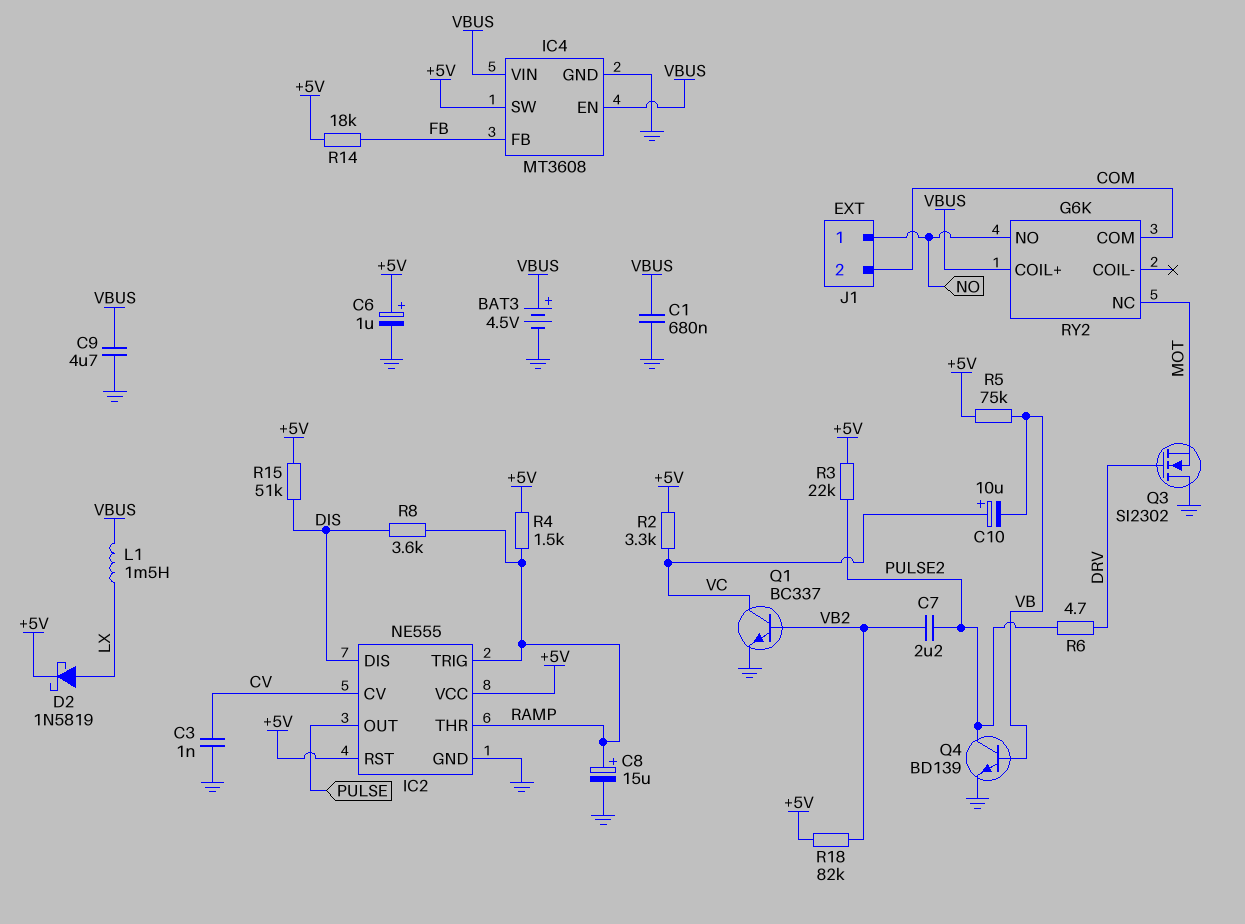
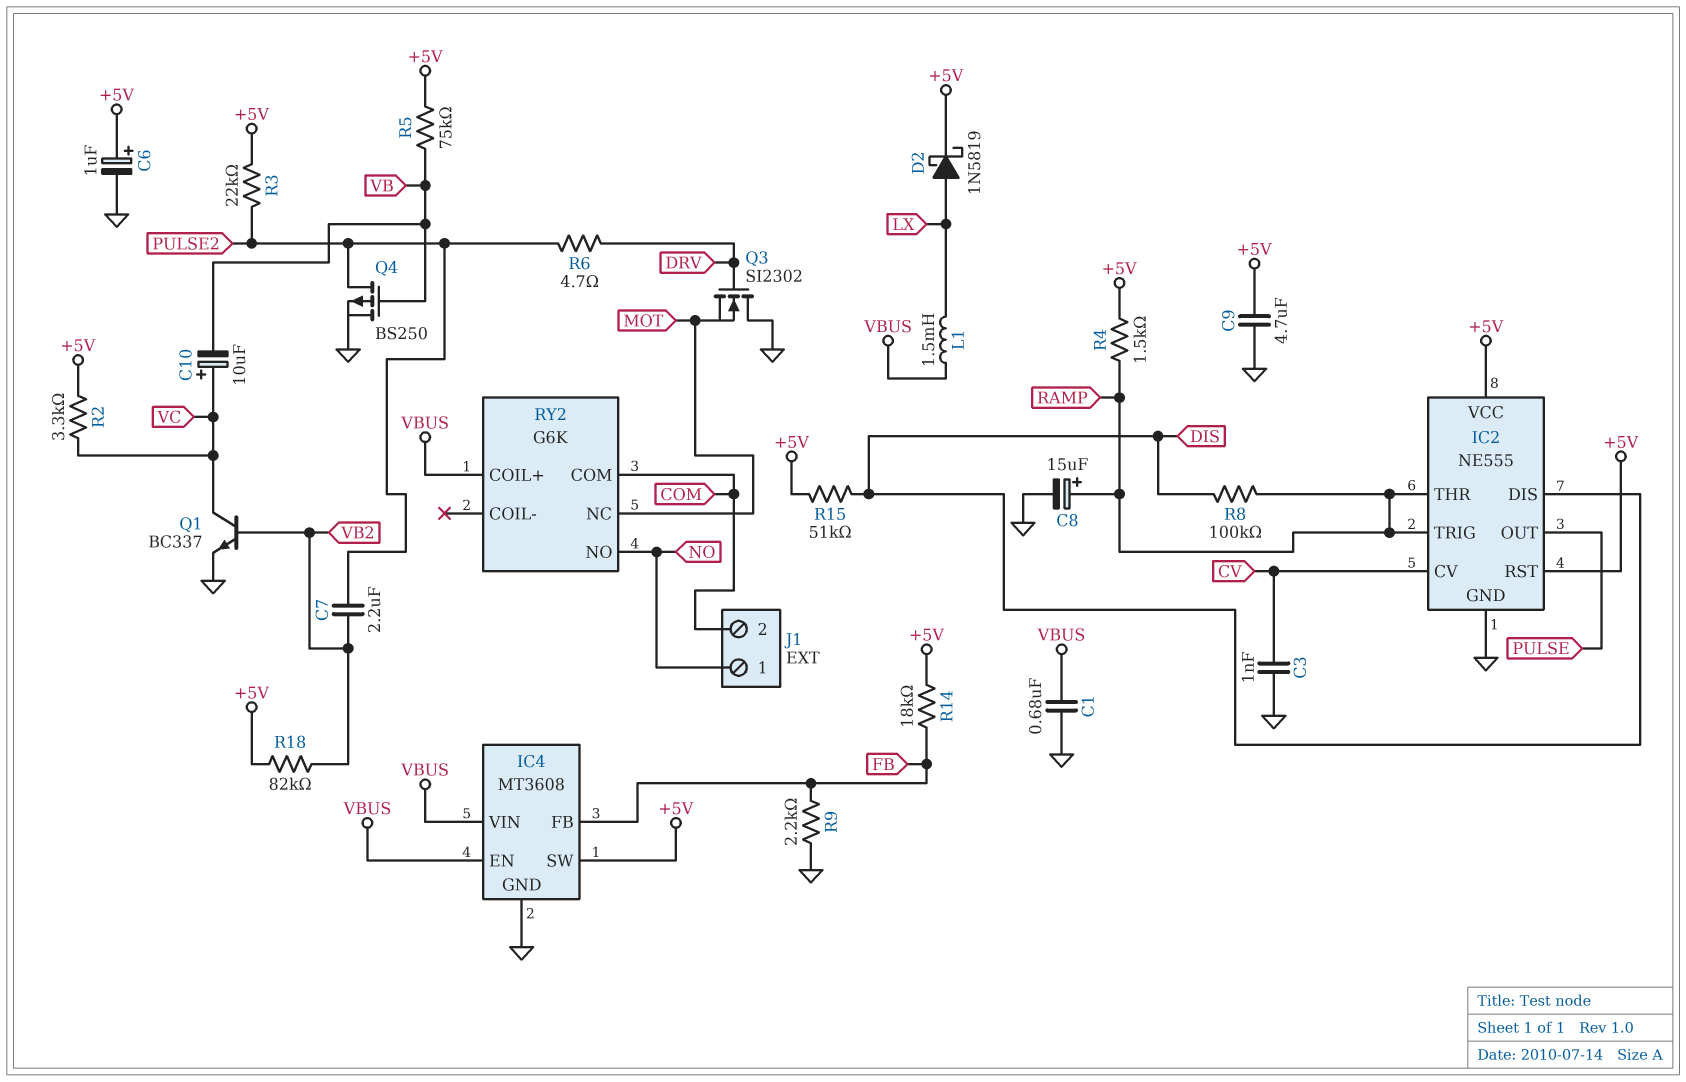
BAT3: 4.5V (plus VBUS, minus GND) -> none
C9: 4.7uF (GND, VBUS) -> 4.7uF (+5V, GND)
Q4: NPN BD139 (B VB, C PULSE2, E GND) -> PMOS BS250 (G VB, D PULSE2, S GND)
R8: 3.6k (DIS, RAMP) -> 100k (DIS, RAMP)
R9: none -> 2.2k (FB, GND)

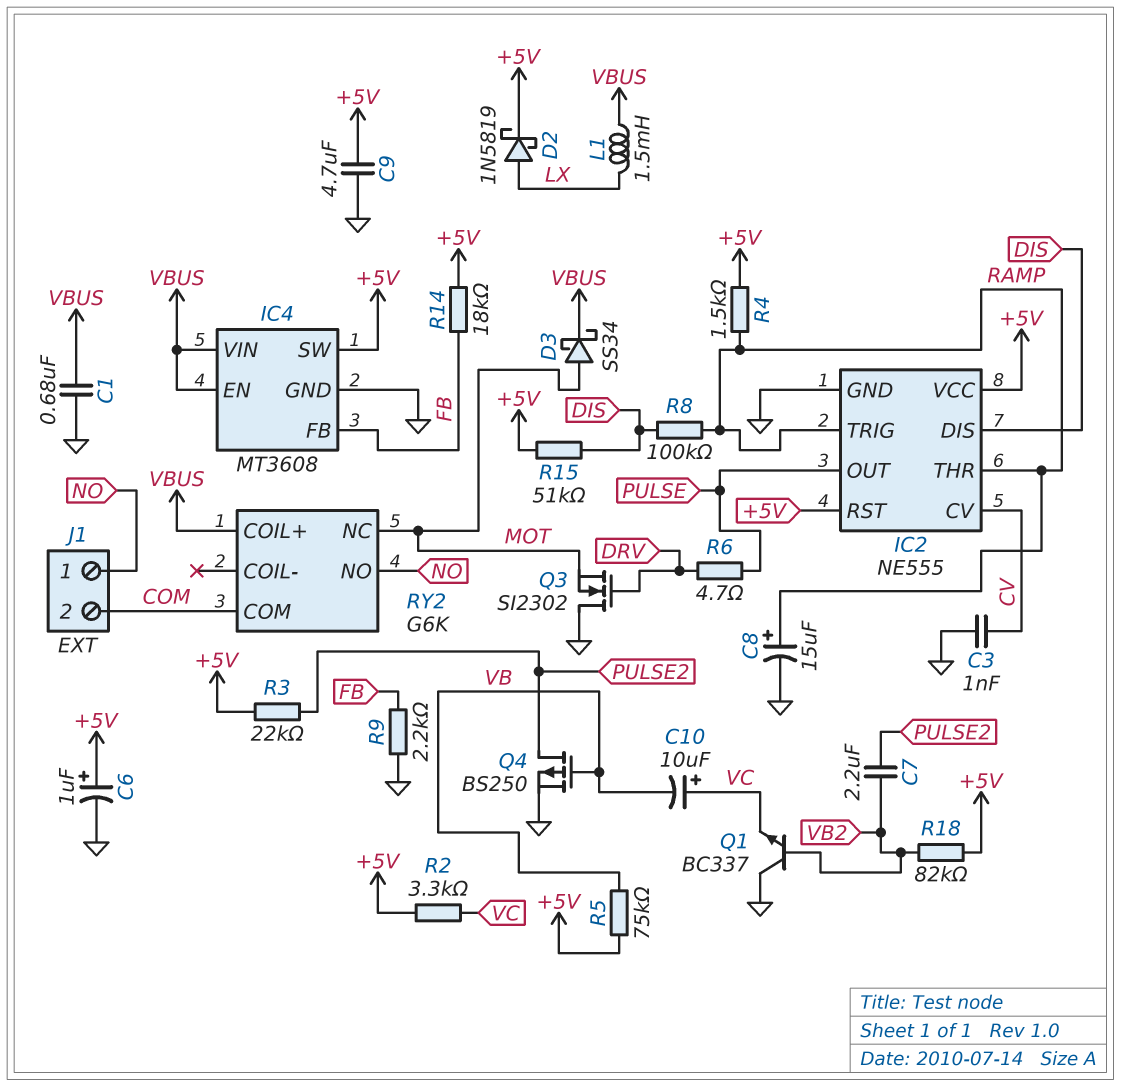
D3: none -> schottky SS34 (A MOT, K VBUS)
Q1: NPN BC337 (B VB2, C VC, E GND) -> NPN BC337 (B VB2, C GND, E VC)
R6: 4.7 (DRV, PULSE2) -> 4.7 (DRV, PULSE)

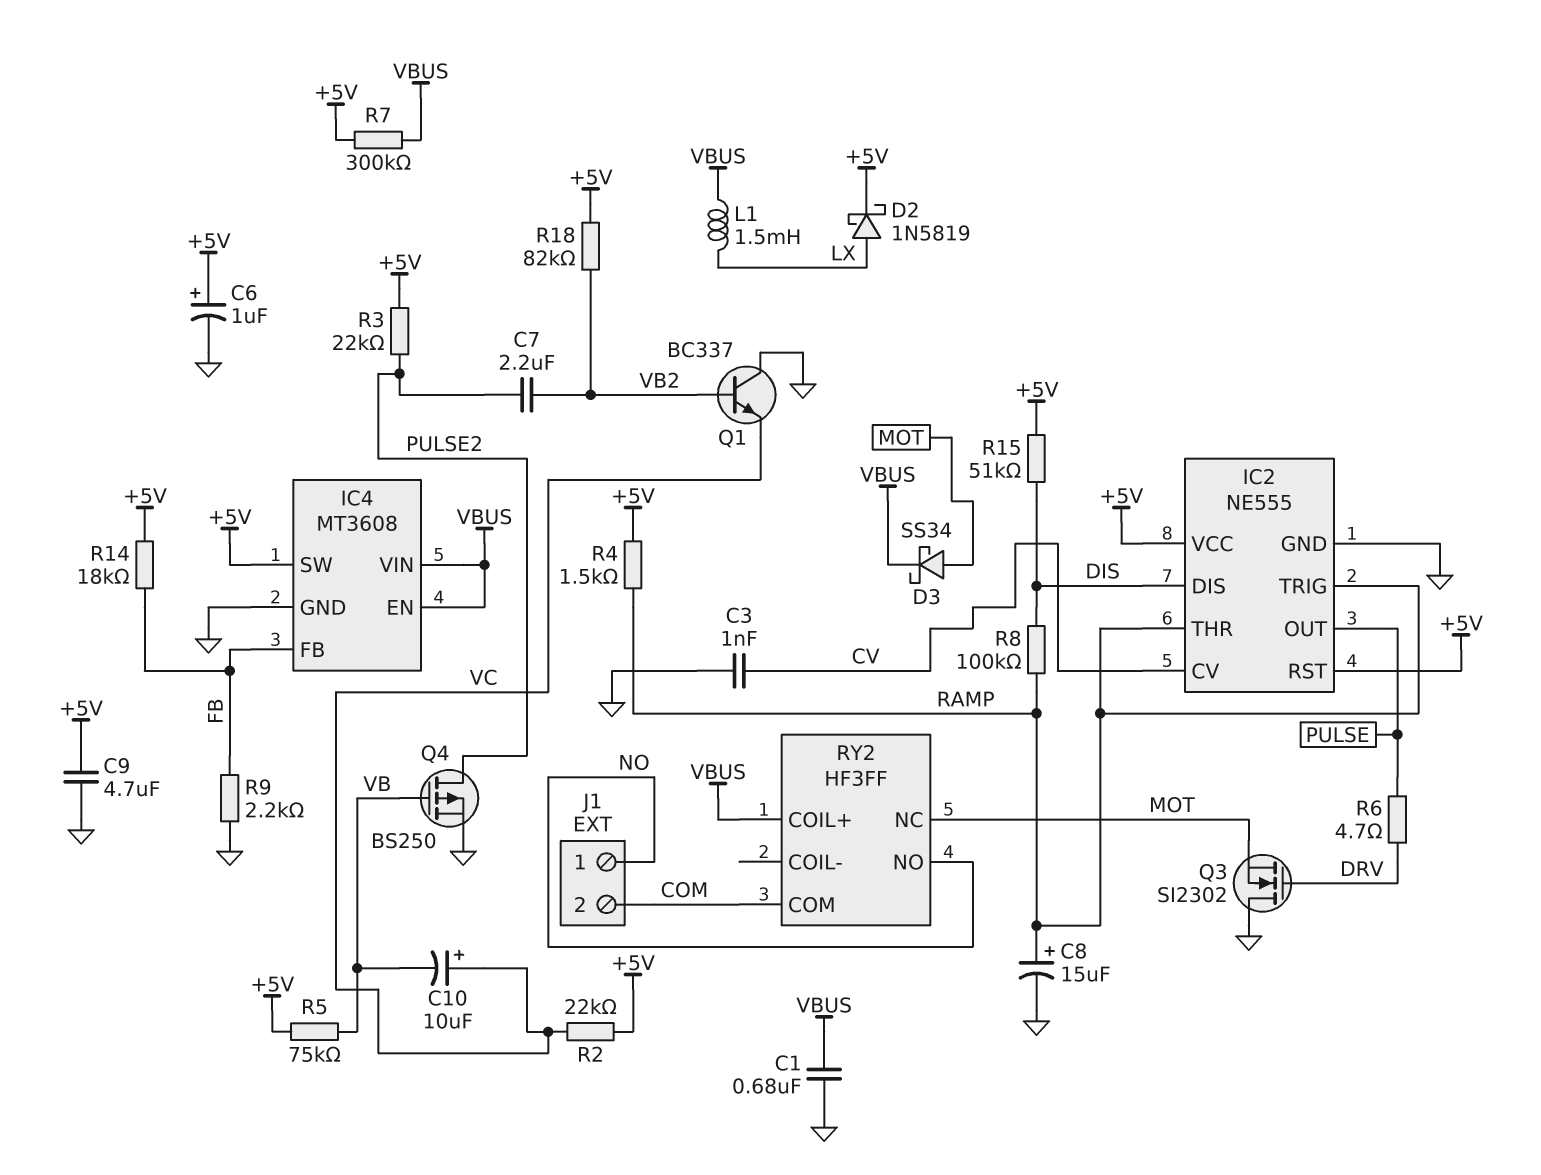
R2: 3.3k (+5V, VC) -> 22k (+5V, VC)
R7: none -> 300k (+5V, VBUS)
RY2: G6K -> HF3FF

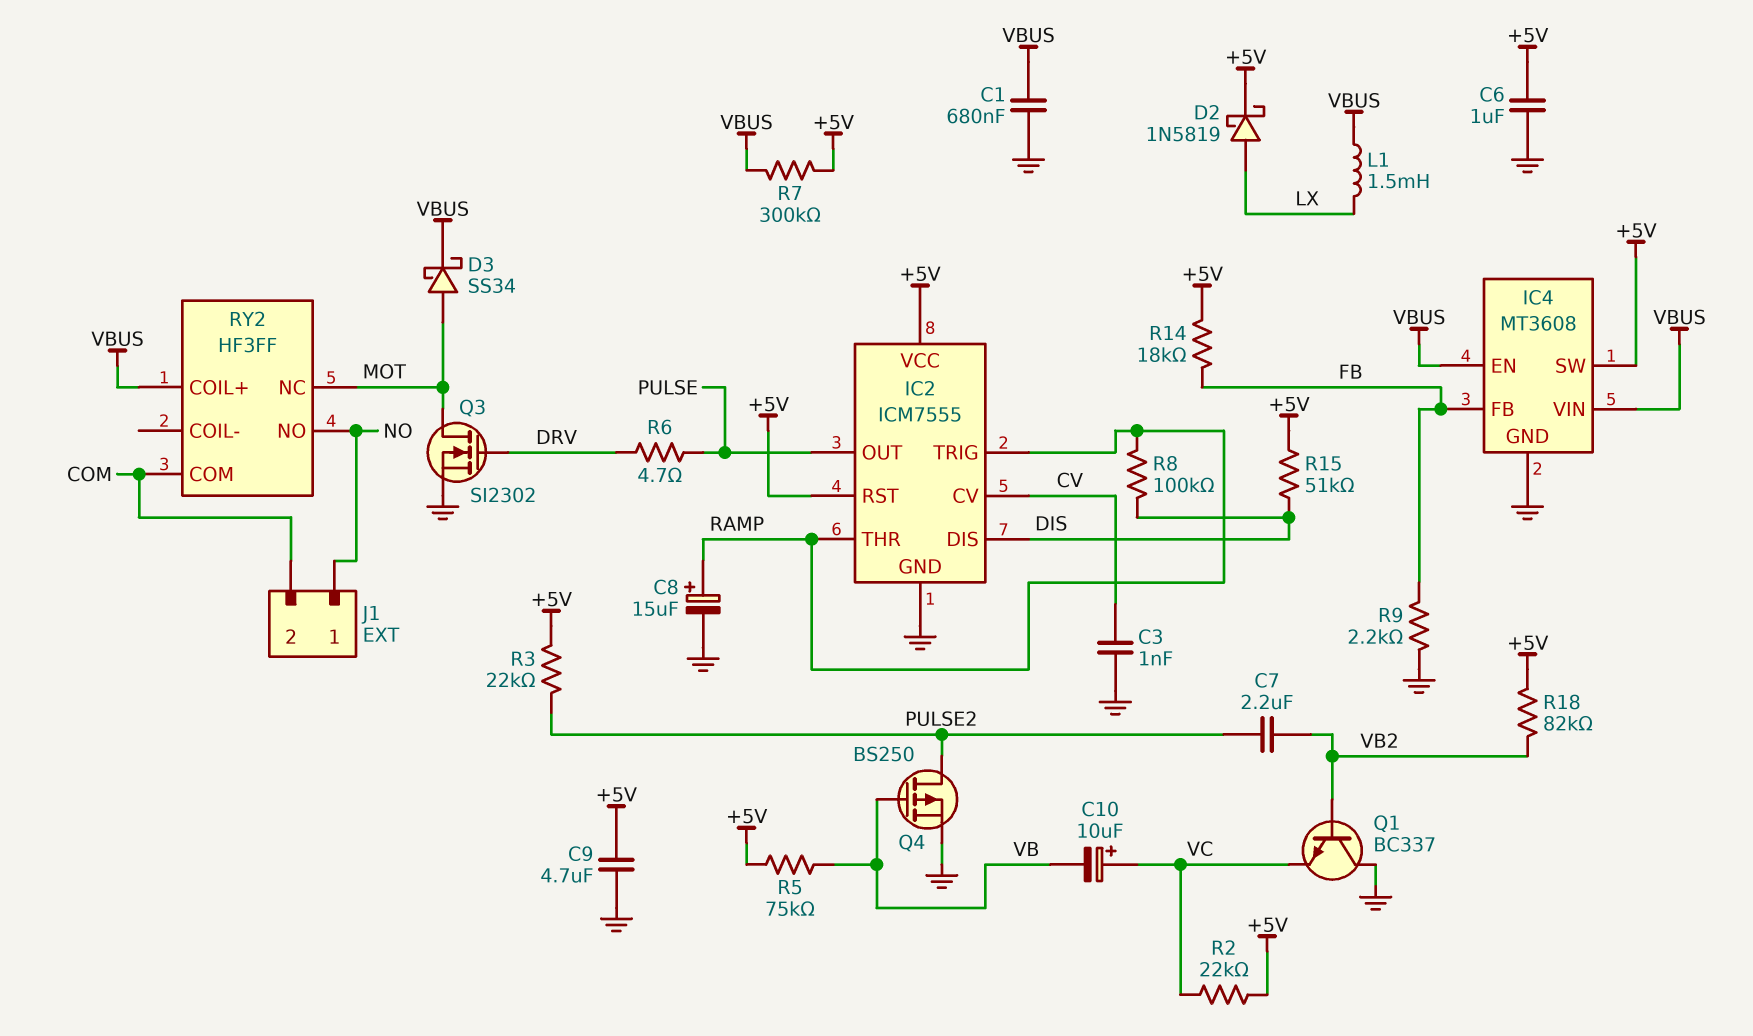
C6: 1uF (plus +5V, minus GND) -> 1uF (+5V, GND)
IC2: NE555 -> ICM7555
Q3: NMOS SI2302 (G DRV, D GND, S MOT) -> NMOS SI2302 (G DRV, D MOT, S GND)
R4: 1.5k (+5V, RAMP) -> none

